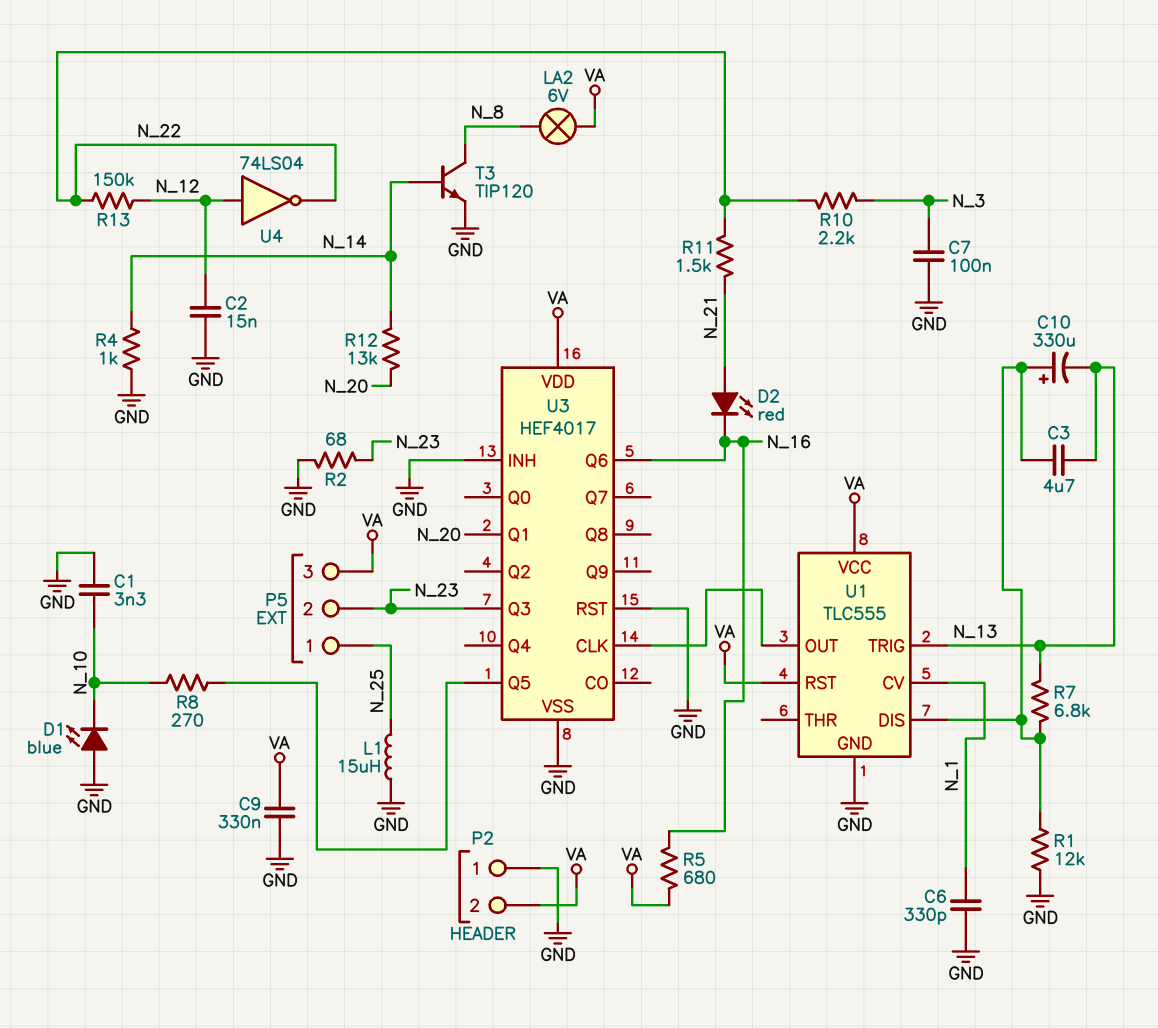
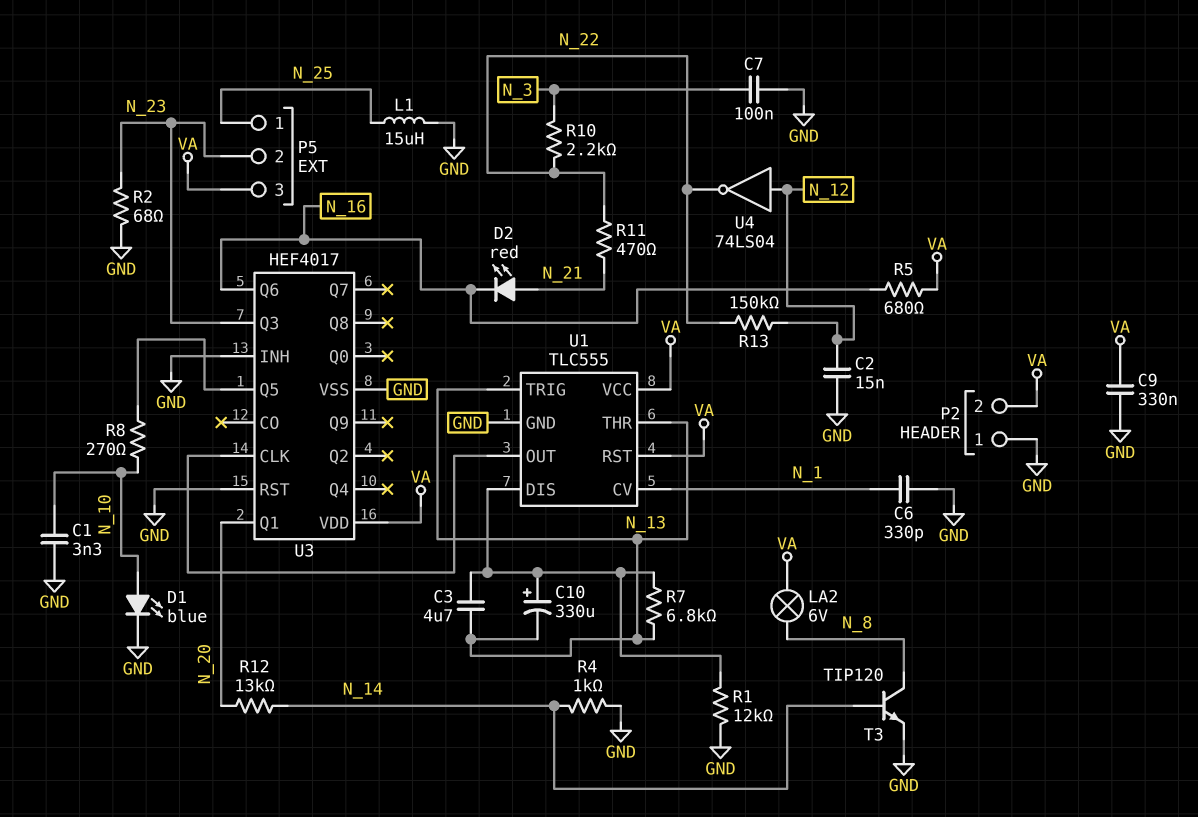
D1: LED blue (A GND, K N_10) -> LED blue (A N_10, K GND)
R11: 1.5k (N_21, N_22) -> 470 (N_21, N_22)
U1 pin THR: none -> N_13

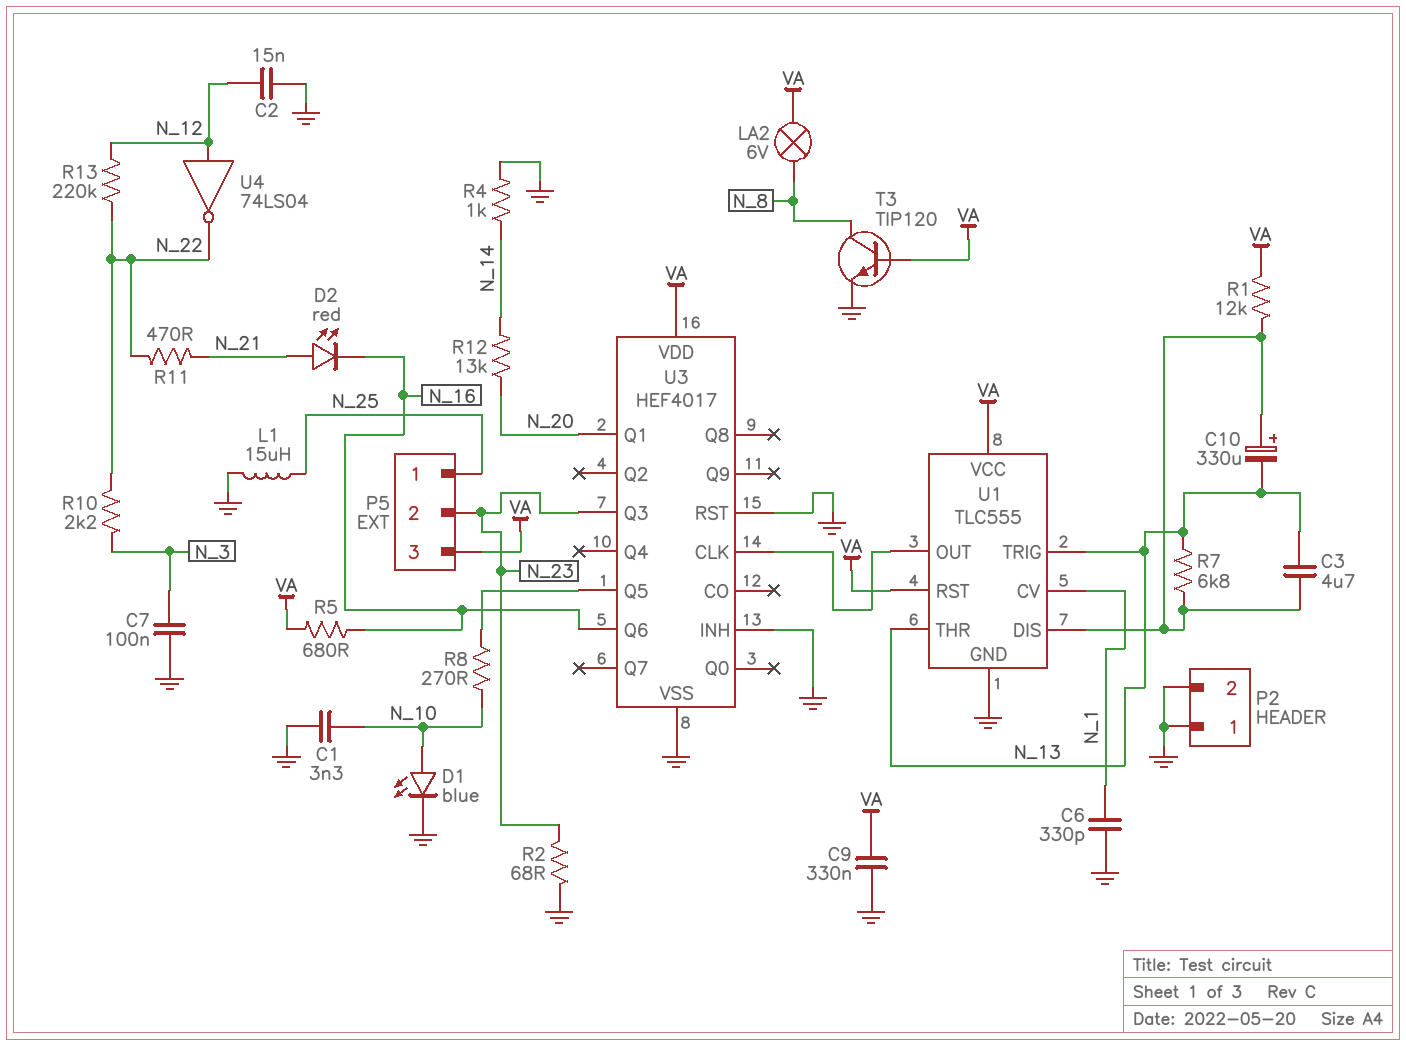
P2 pin 2: VA -> GND
R1: 12k (GND, U1/DIS) -> 12k (U1/DIS, VA)
R13: 150k (N_12, N_22) -> 220k (N_12, N_22)
T3: NPN TIP120 (B N_14, C N_8, E GND) -> NPN TIP120 (B VA, C N_8, E GND)

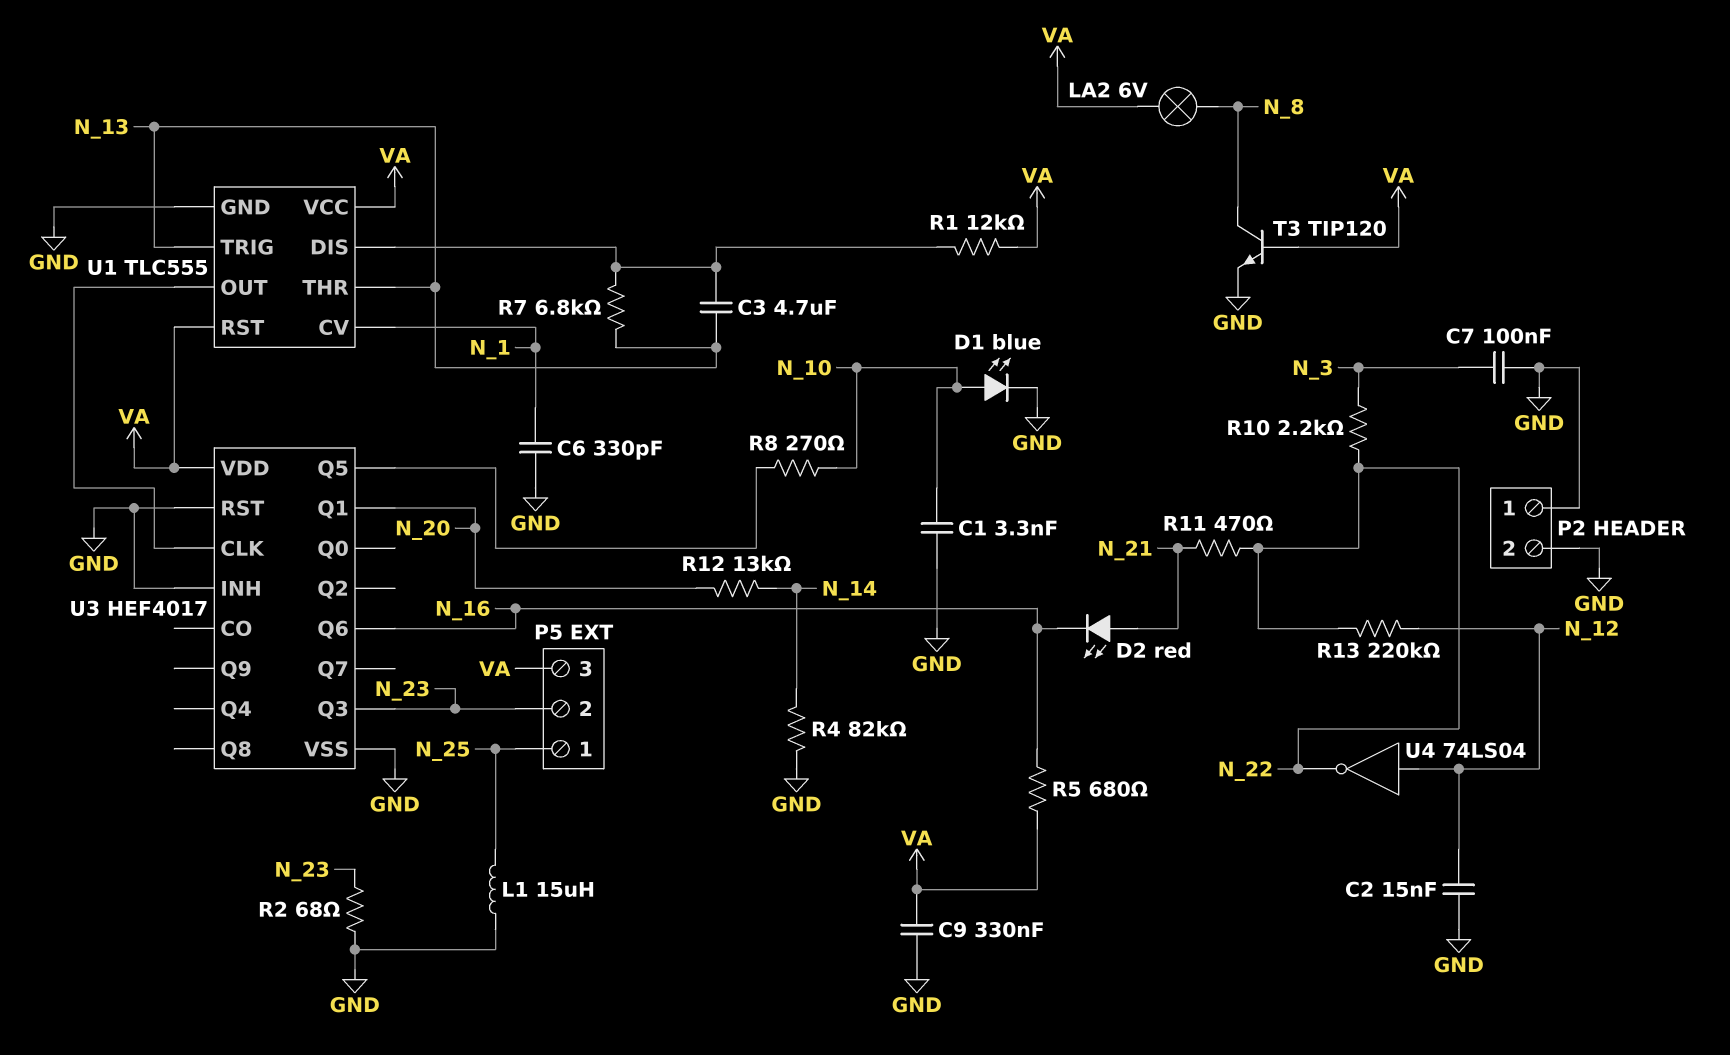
C10: 330uF (plus U1/DIS, minus N_13) -> none
R4: 1k (GND, N_14) -> 82k (GND, N_14)

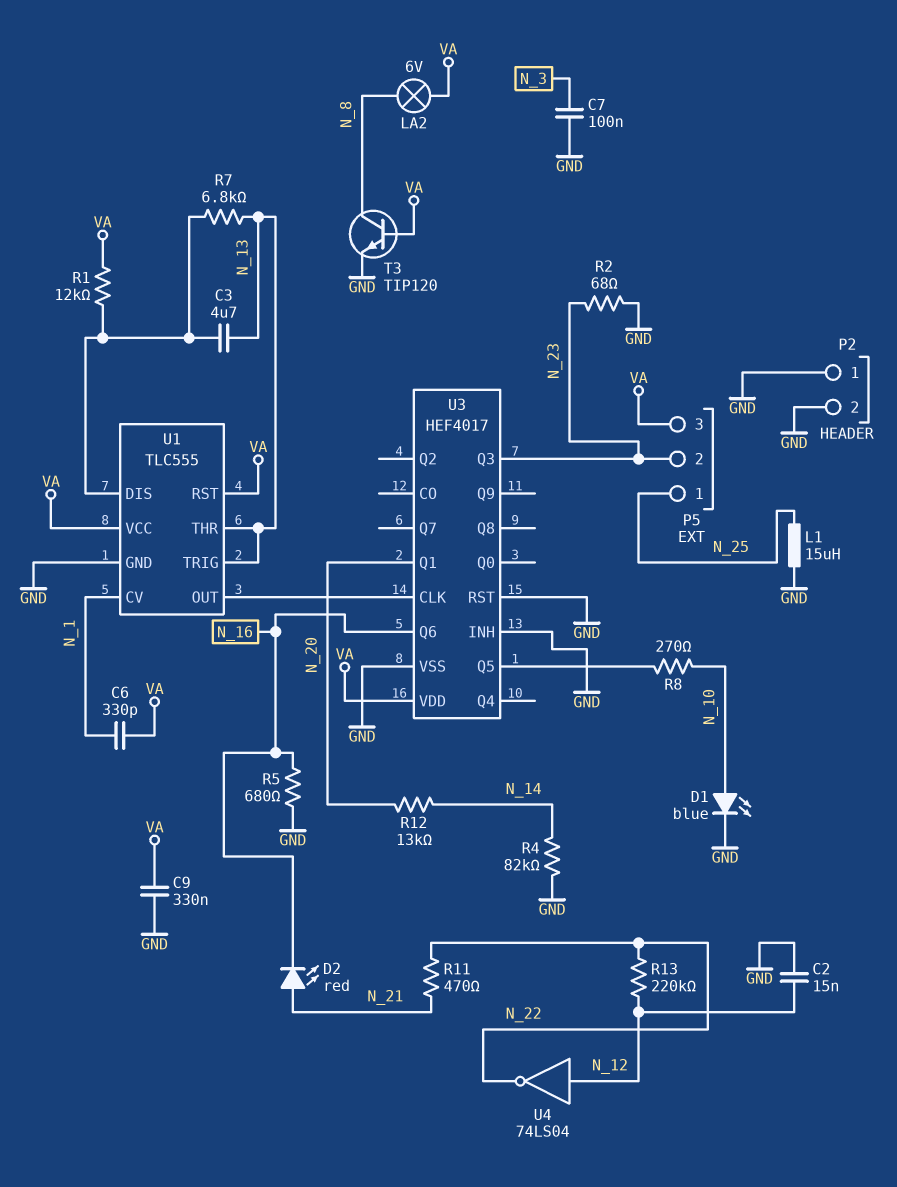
C1: 3.3nF (GND, N_10) -> none
C6: 330pF (GND, N_1) -> 330pF (N_1, VA)
R5: 680 (N_16, VA) -> 680 (GND, N_16)
R10: 2.2k (N_3, N_22) -> none

